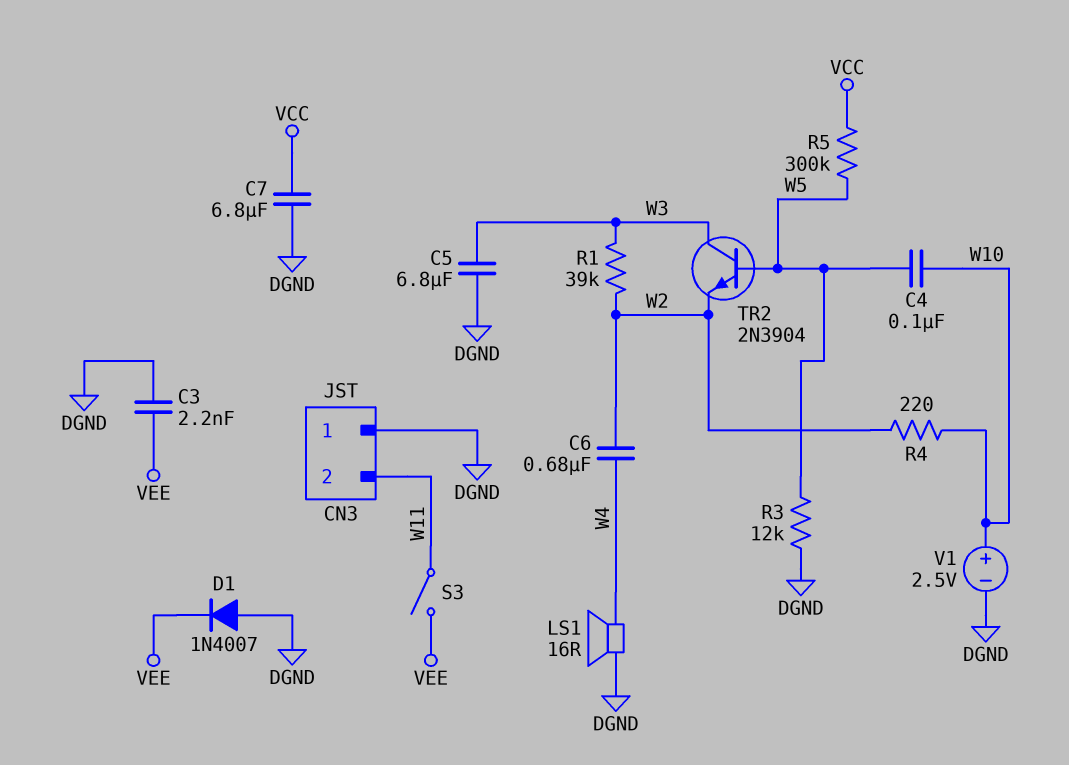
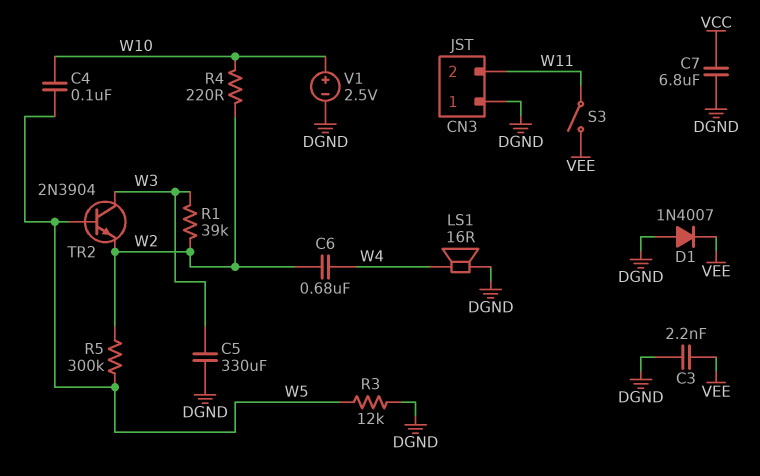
C5: 6.8uF (DGND, W3) -> 330uF (DGND, W3)
R5: 300k (VCC, W5) -> 300k (W2, W5)

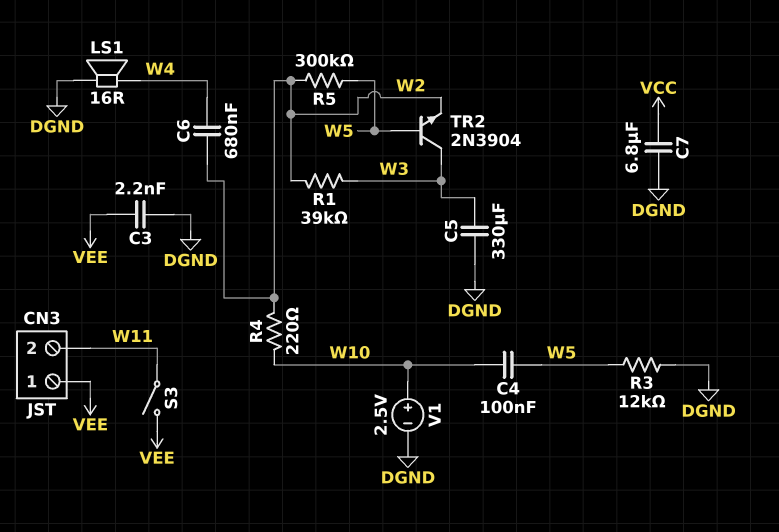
CN3 pin 1: DGND -> VEE
D1: diode 1N4007 (A DGND, K VEE) -> none

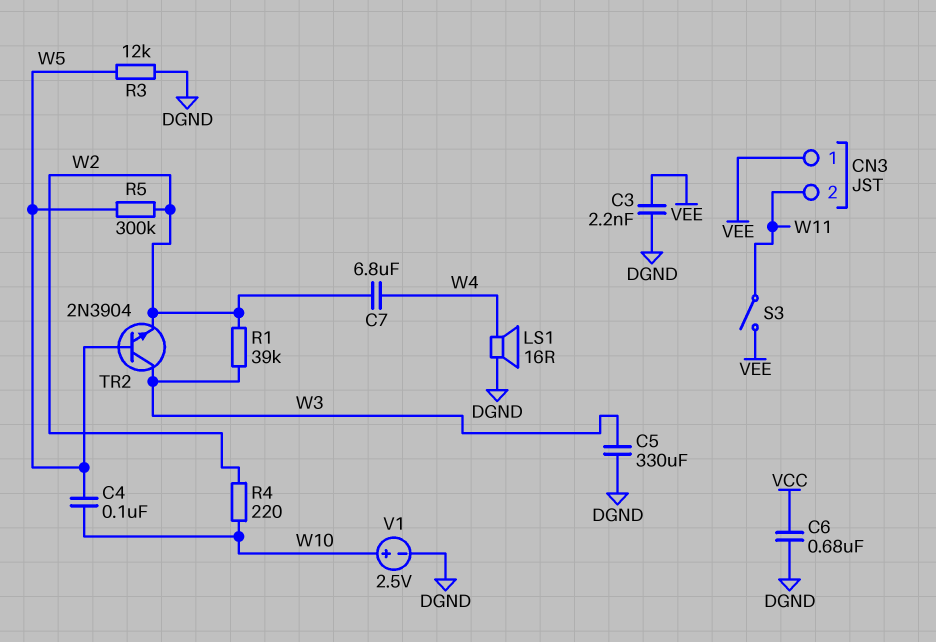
C6: 680nF (W2, W4) -> 680nF (DGND, VCC)
C7: 6.8uF (DGND, VCC) -> 6.8uF (W2, W4)

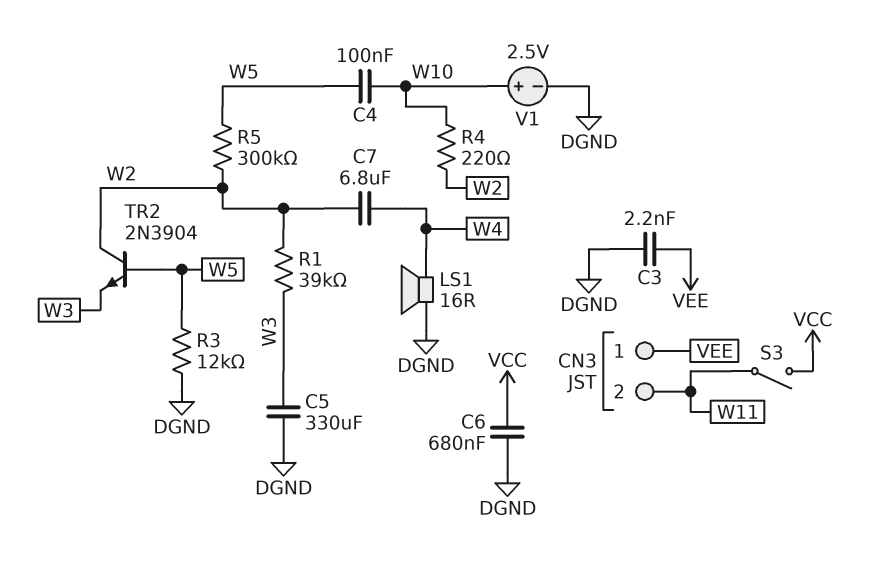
S3: switch (VEE, W11) -> switch (VCC, W11)
TR2: NPN 2N3904 (B W5, C W3, E W2) -> NPN 2N3904 (B W5, C W2, E W3)

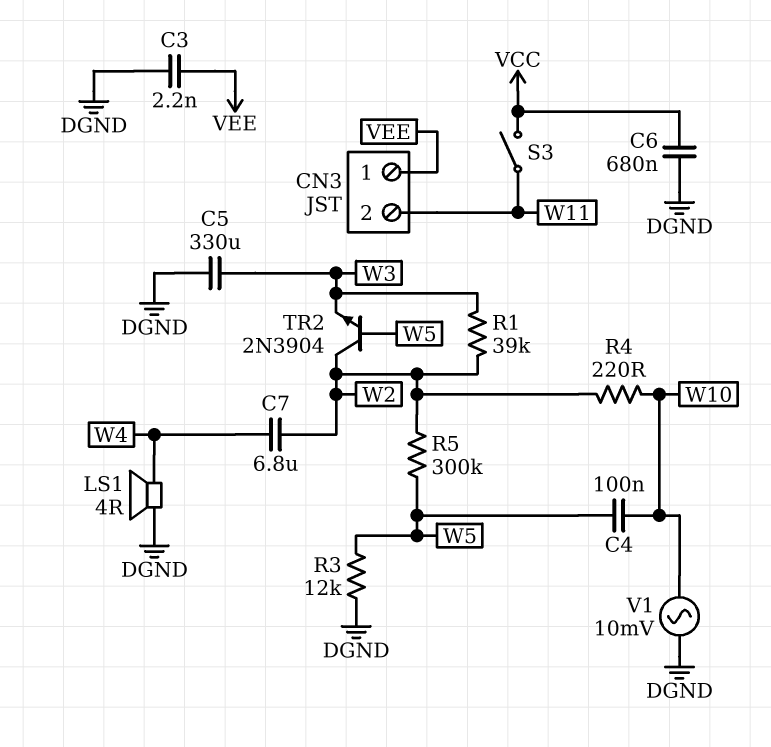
LS1: speaker 16R (DGND, W4) -> speaker 4R (DGND, W4)
V1: 2.5V (plus W10, minus DGND) -> AC 10mV (DGND, W10)

